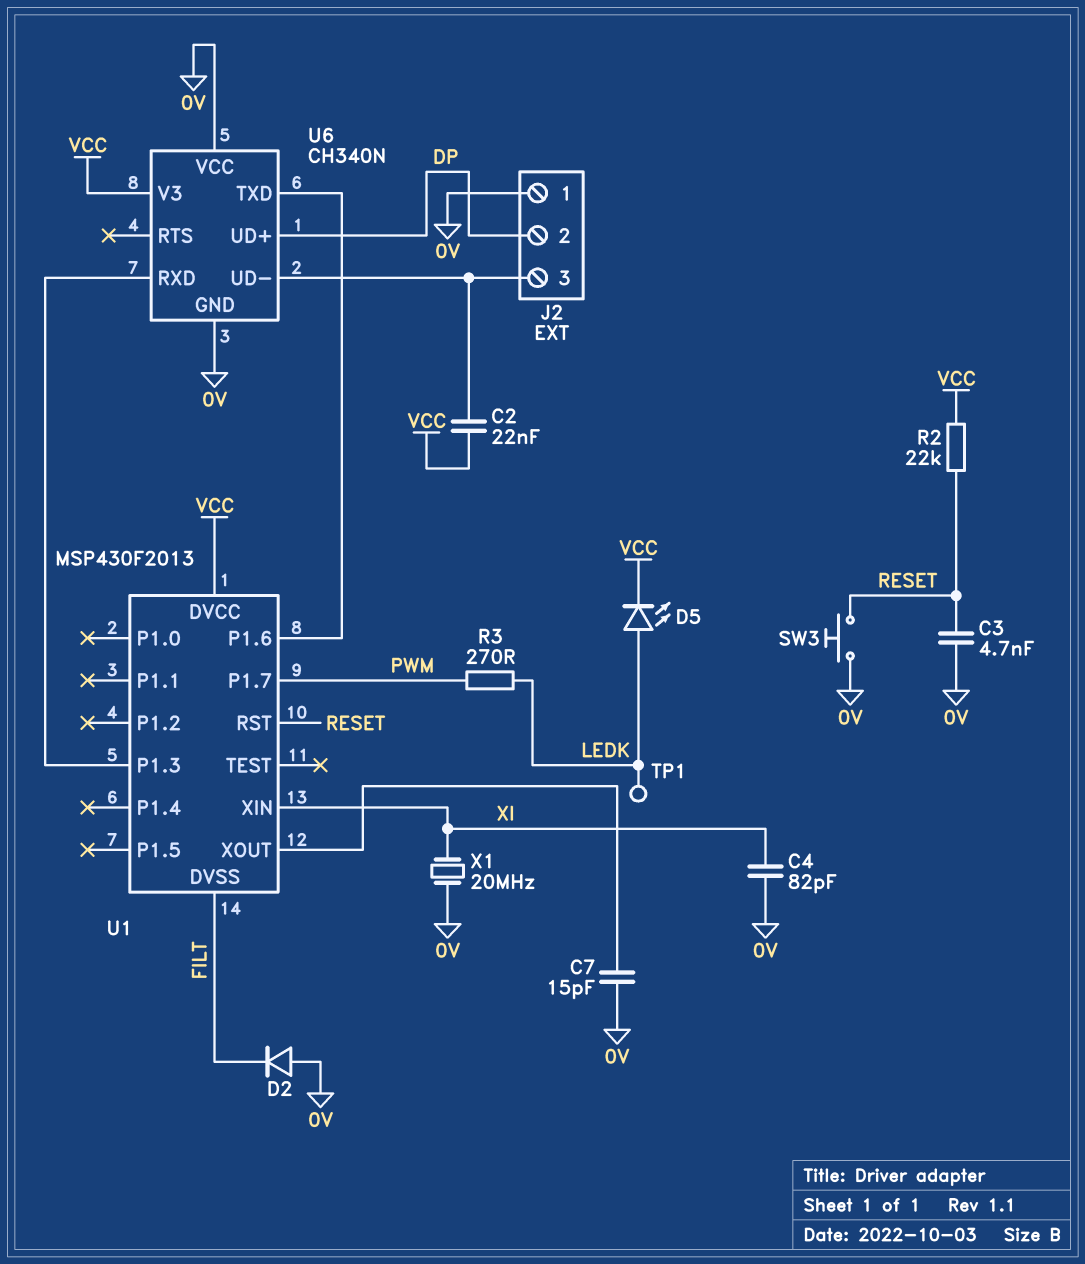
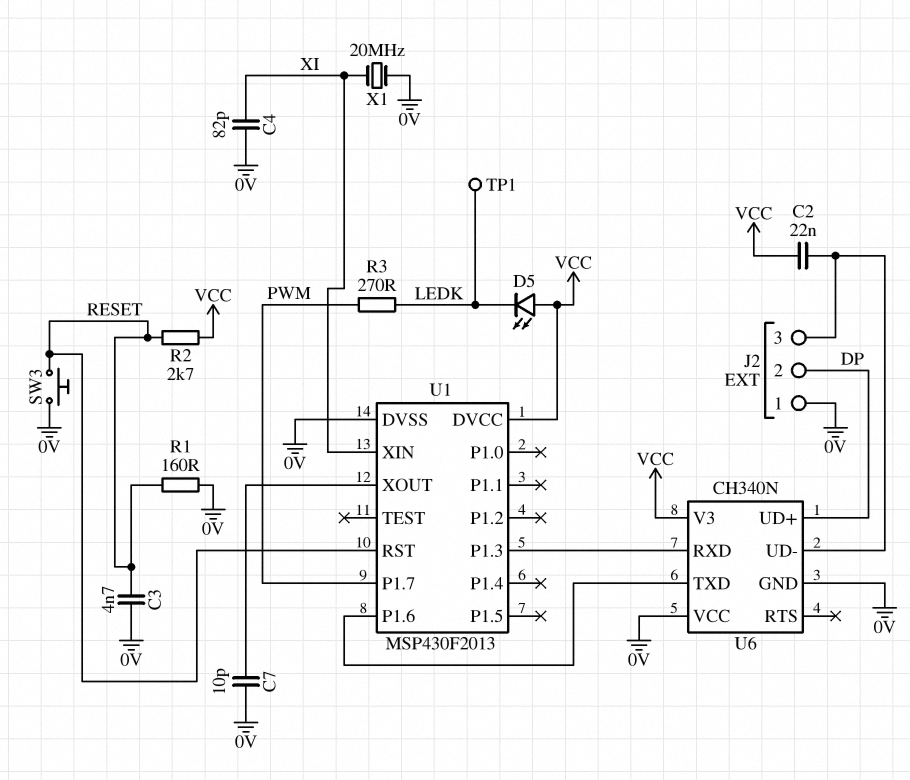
C7: 15pF (0V, U1/XOUT) -> 10pF (0V, U1/XOUT)
D2: diode (A 0V, K FILT) -> none
D5: LED (A LEDK, K VCC) -> LED (A VCC, K LEDK)
R1: none -> 160 (0V, RESET)
R2: 22k (RESET, VCC) -> 2.7k (RESET, VCC)
U1 pin DVSS: FILT -> 0V

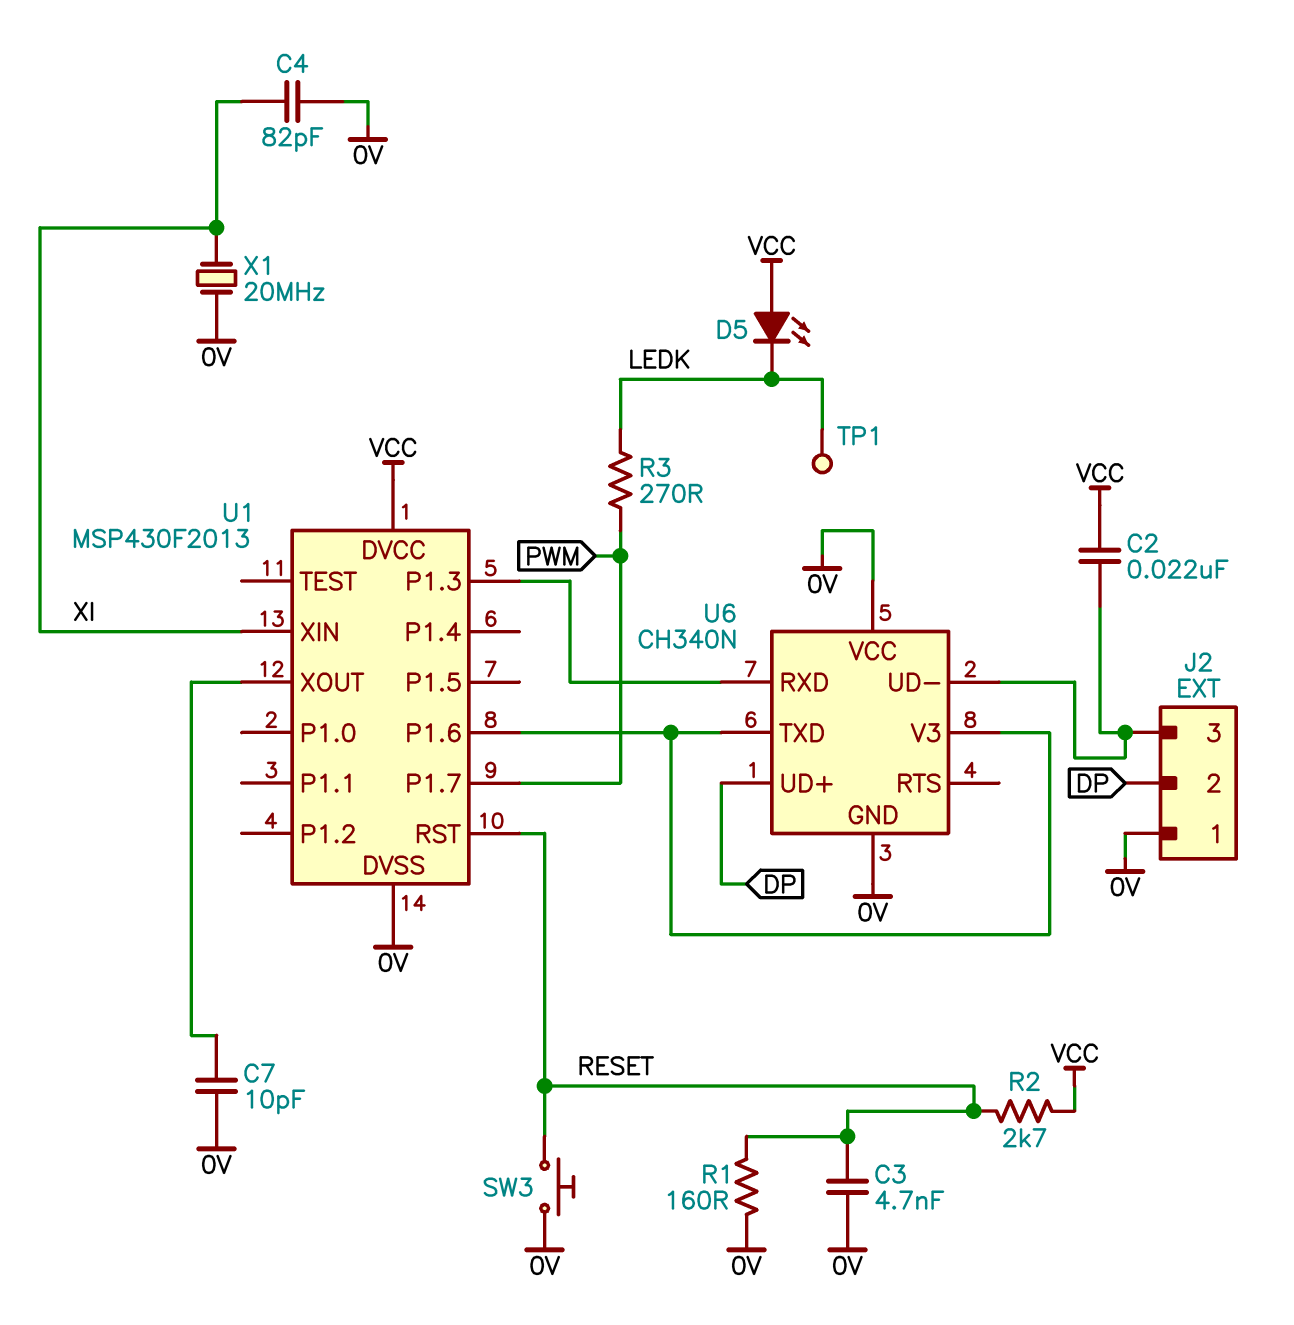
U6 pin V3: VCC -> U1/P1.6

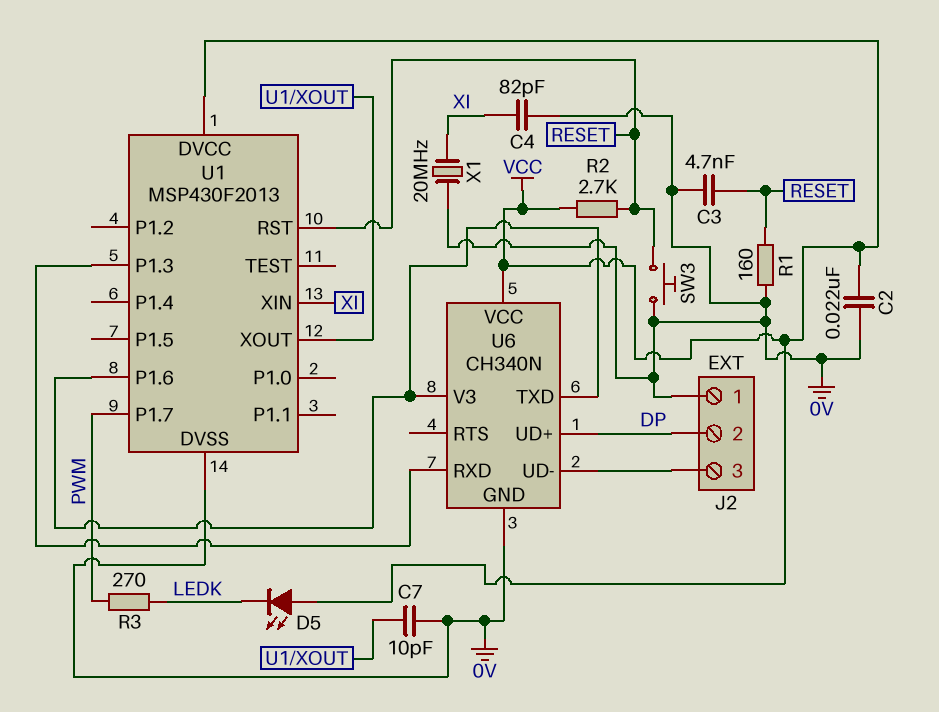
C2: 22nF (J2/3, VCC) -> 22nF (0V, VCC)
TP1: test point (LEDK) -> none
U6 pin VCC: 0V -> VCC

